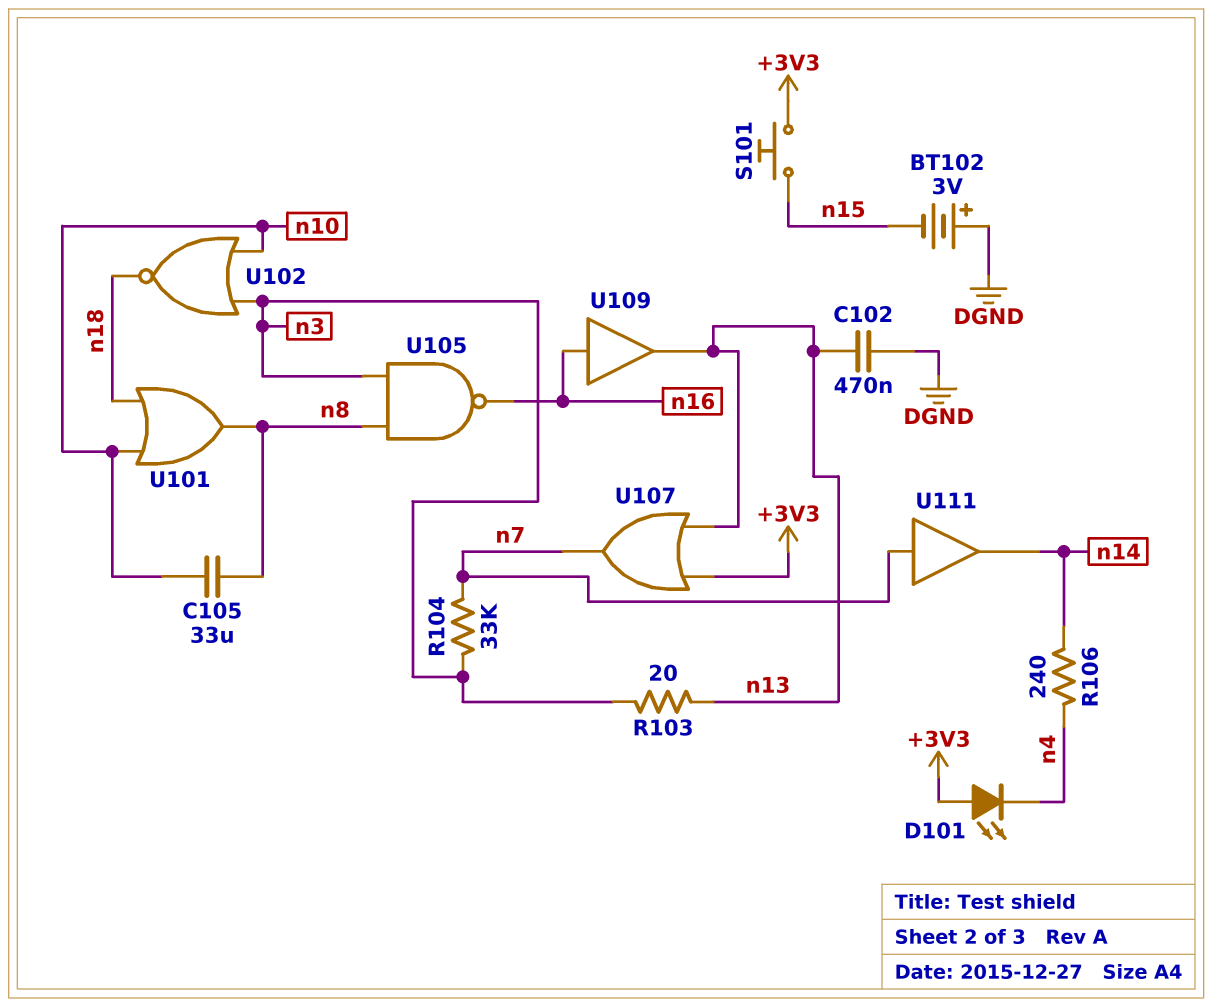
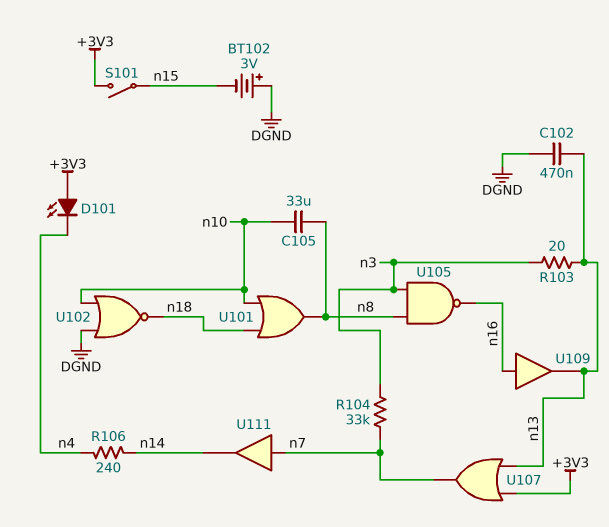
S101: button (+3V3, n15) -> switch (+3V3, n15)
U102: NOR (in n3, in n10, out n18) -> NOR (in DGND, in n10, out n18)

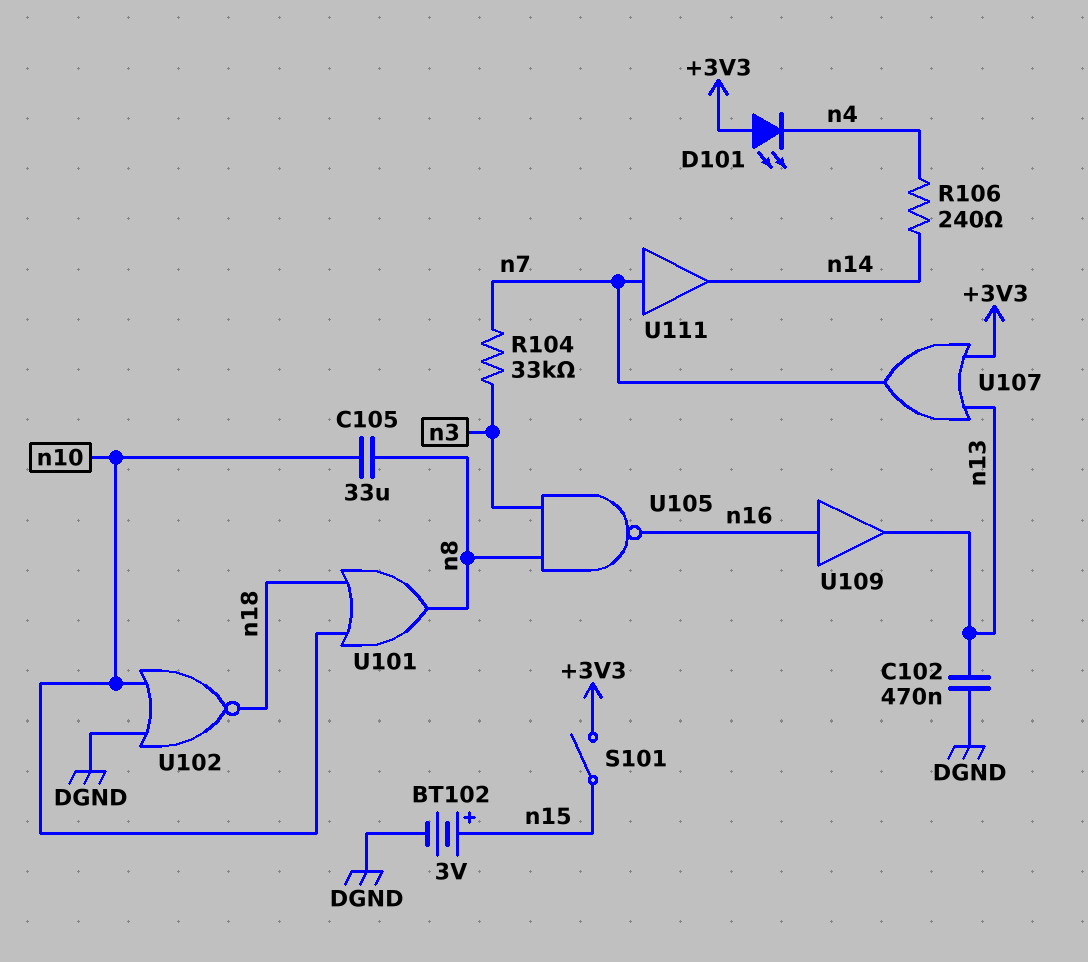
BT102: 3V (plus DGND, minus n15) -> 3V (plus n15, minus DGND)
R103: 20 (n3, n13) -> none

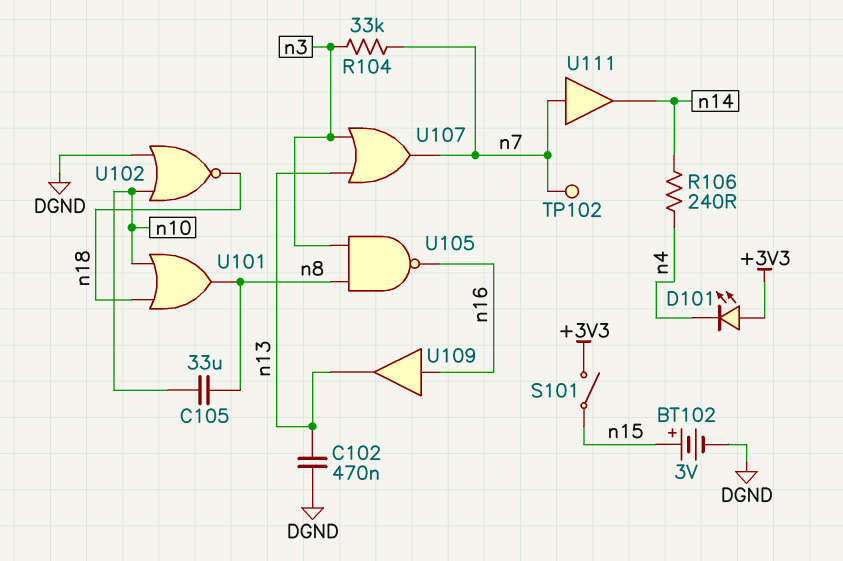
TP102: none -> test point (n7)
U107: OR (in +3V3, in n13, out n7) -> OR (in n3, in n13, out n7)

